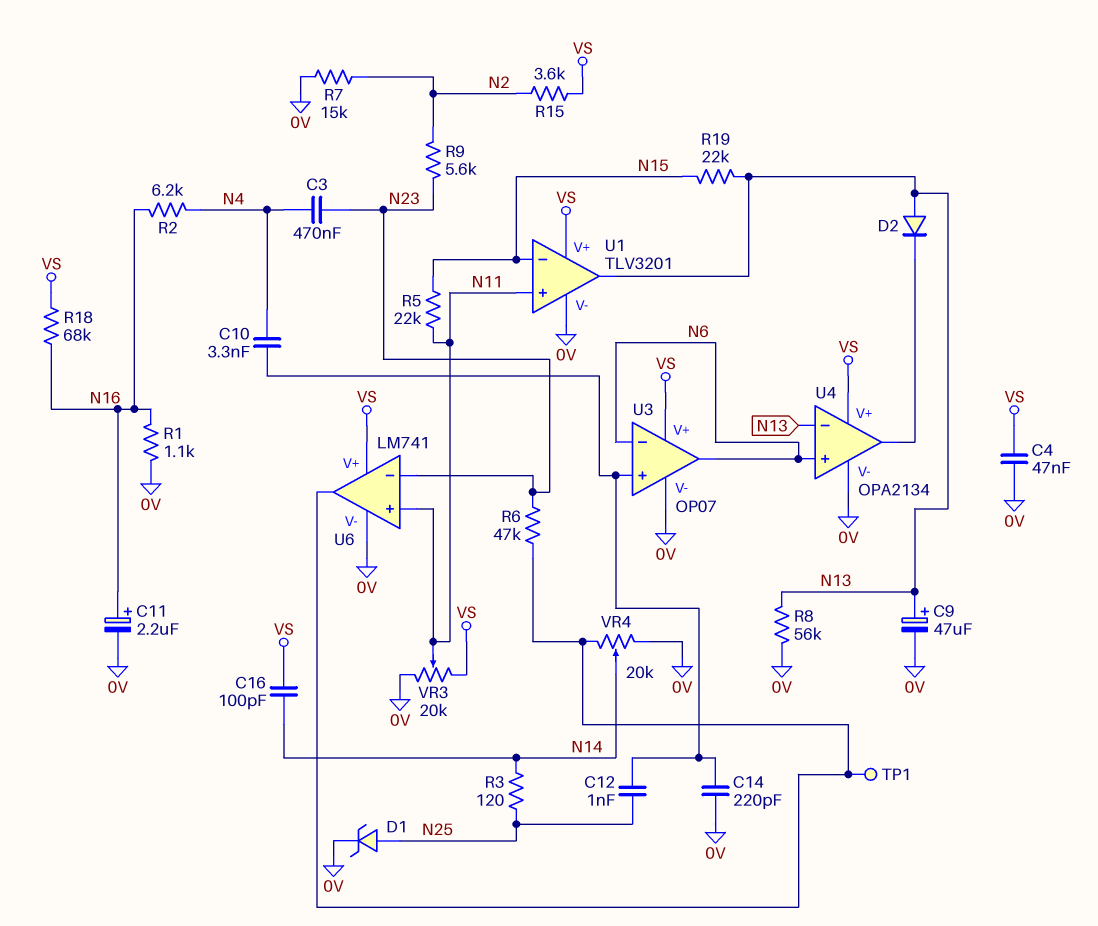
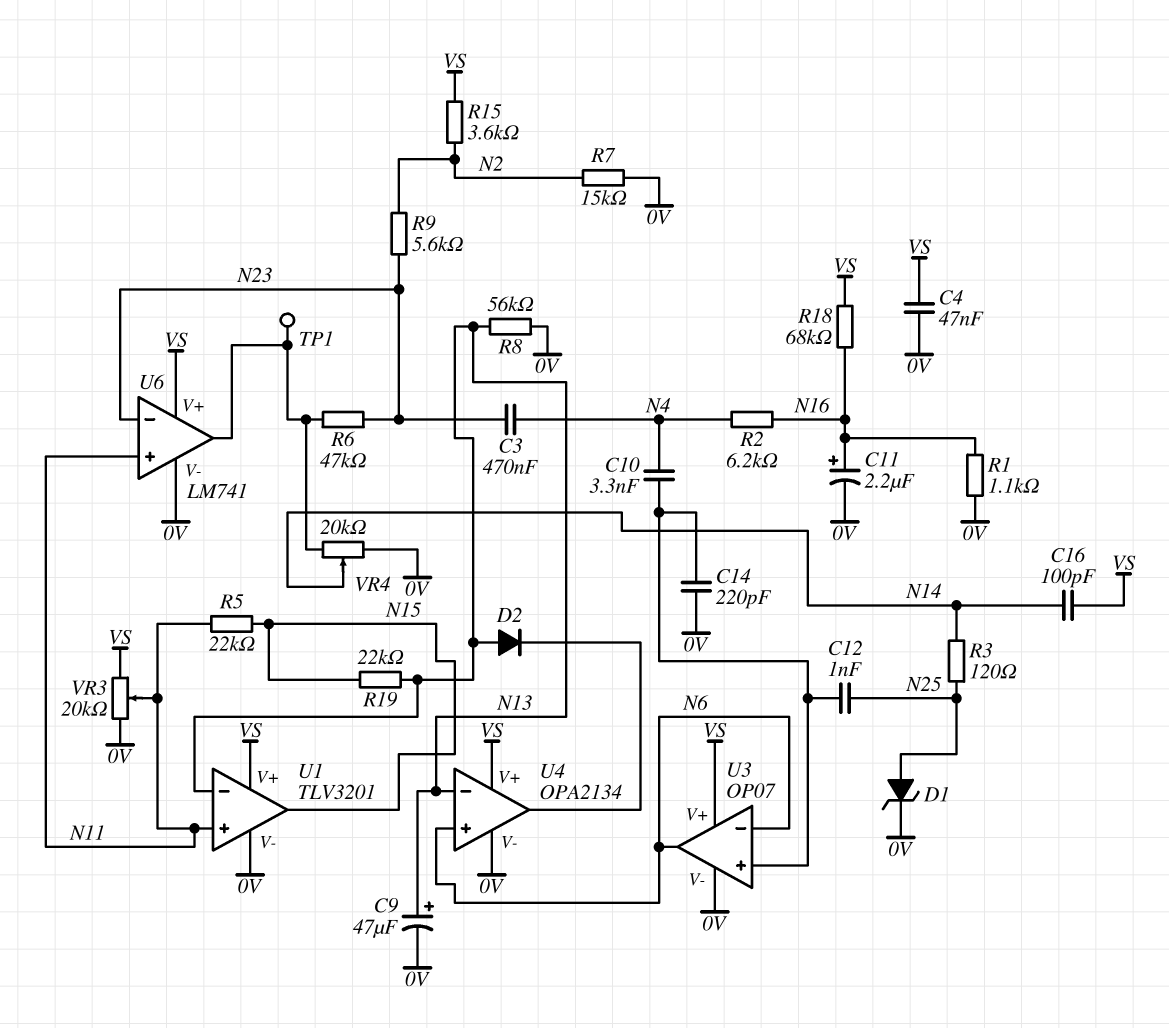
U1 pin in-: N15 -> N13
U1 pin out: N13 -> N15

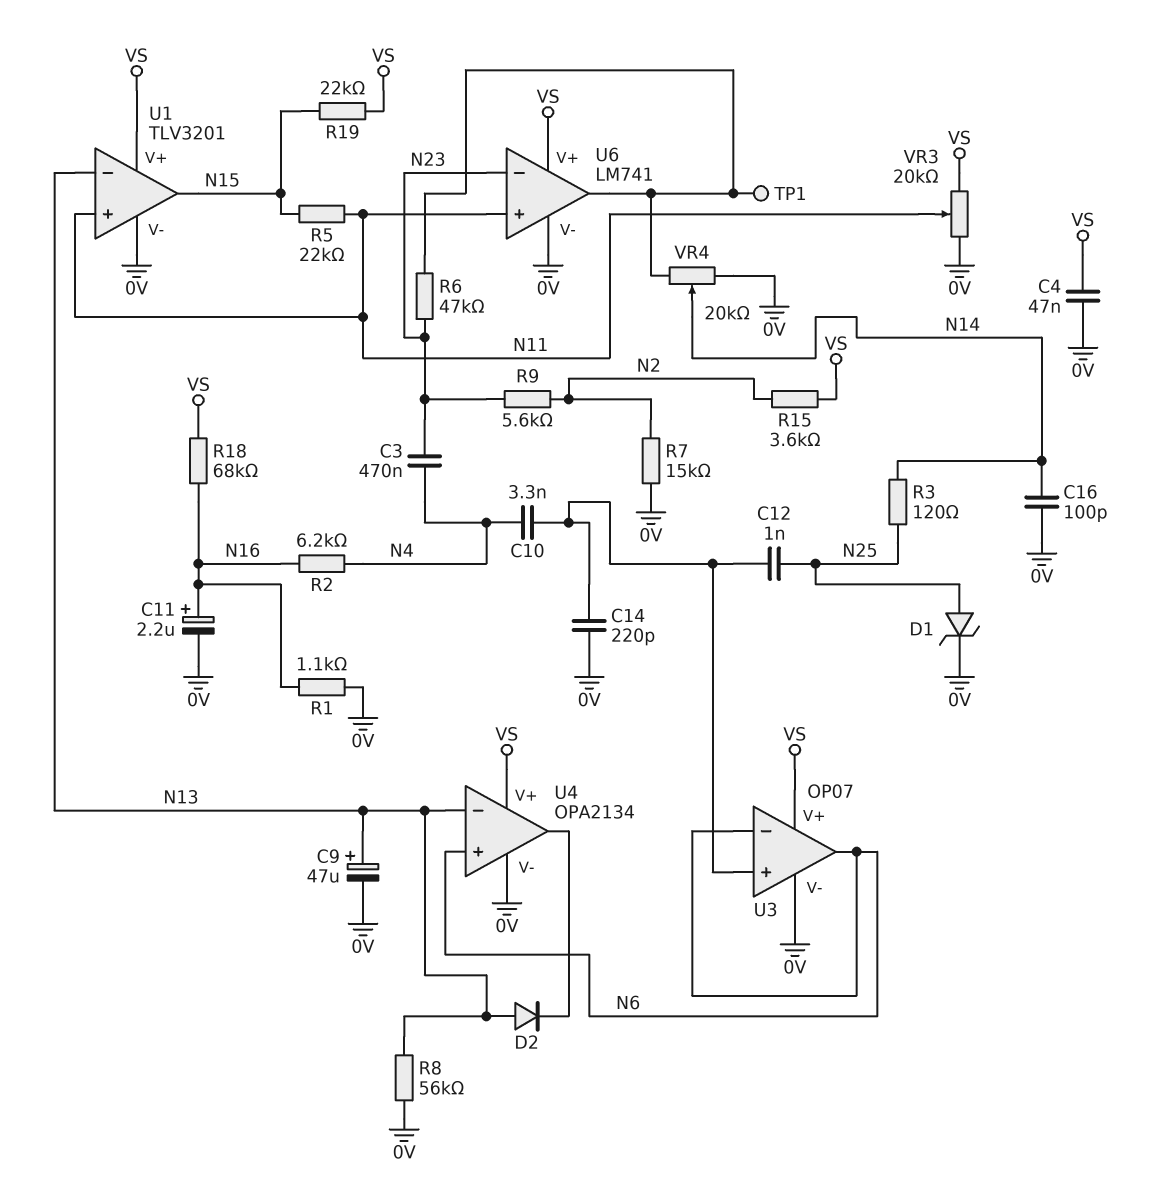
C16: 100pF (N14, VS) -> 100pF (0V, N14)
R19: 22k (N13, N15) -> 22k (N15, VS)

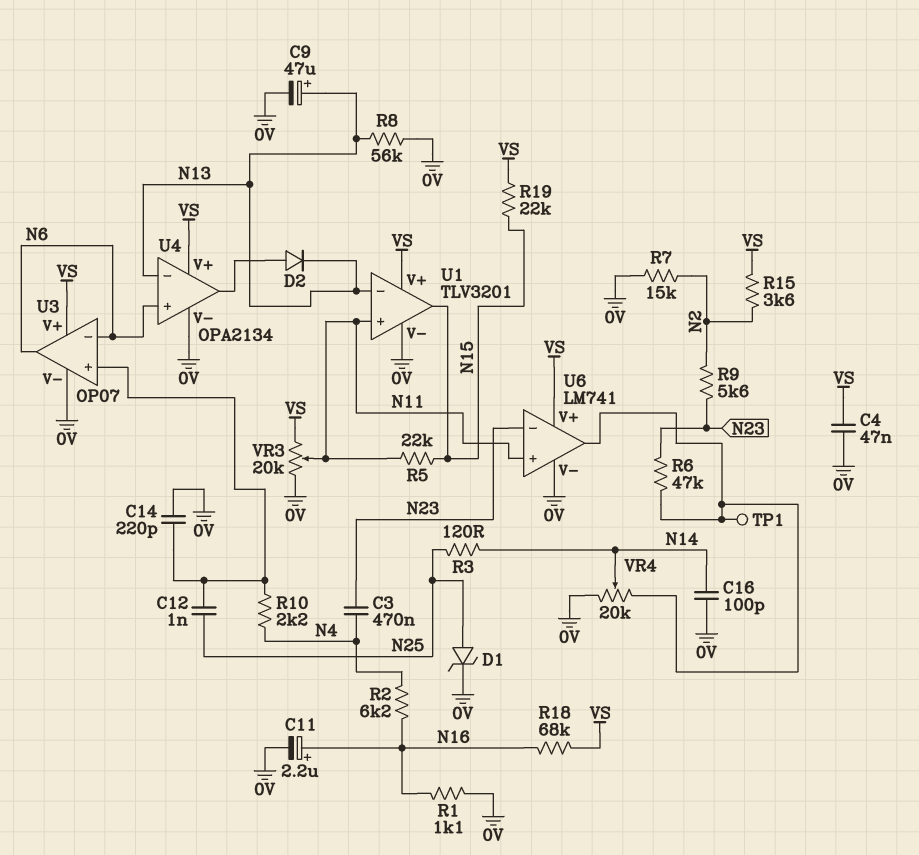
C10: 3.3nF (N4, U3/in+) -> none
D2: diode (A N13, K U4/out) -> diode (A U4/out, K N13)
R10: none -> 2.2k (N4, U3/in+)

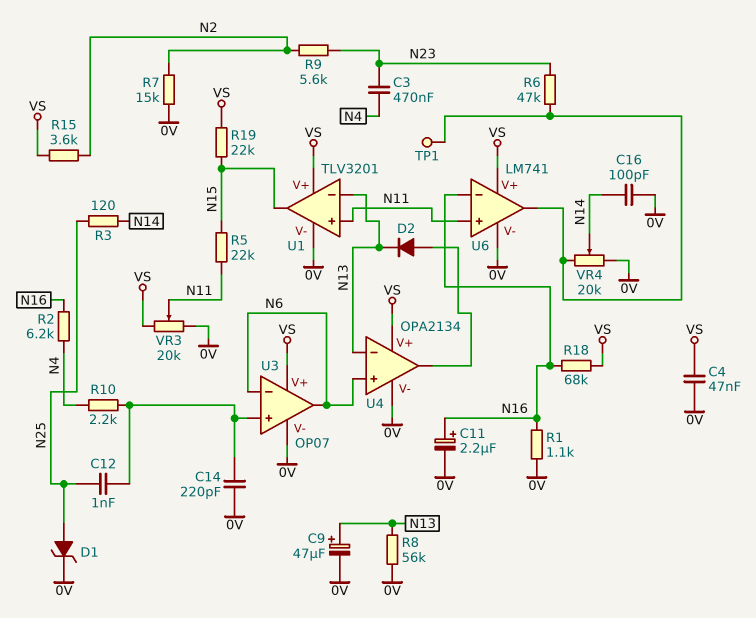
U6 pin in-: N23 -> N16

